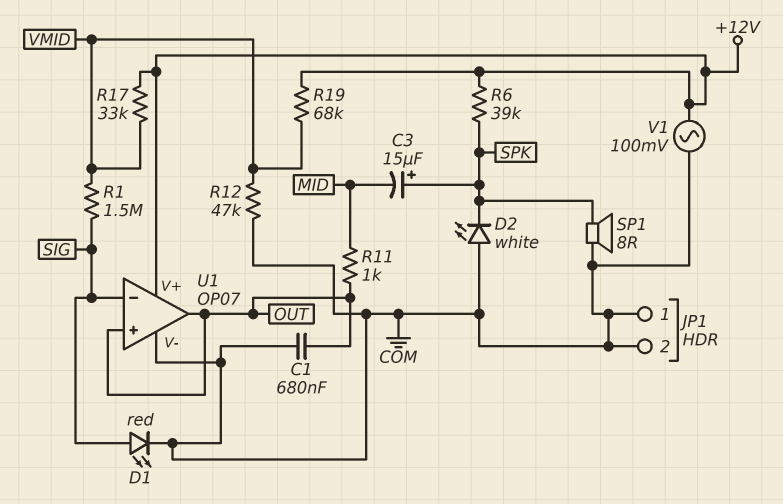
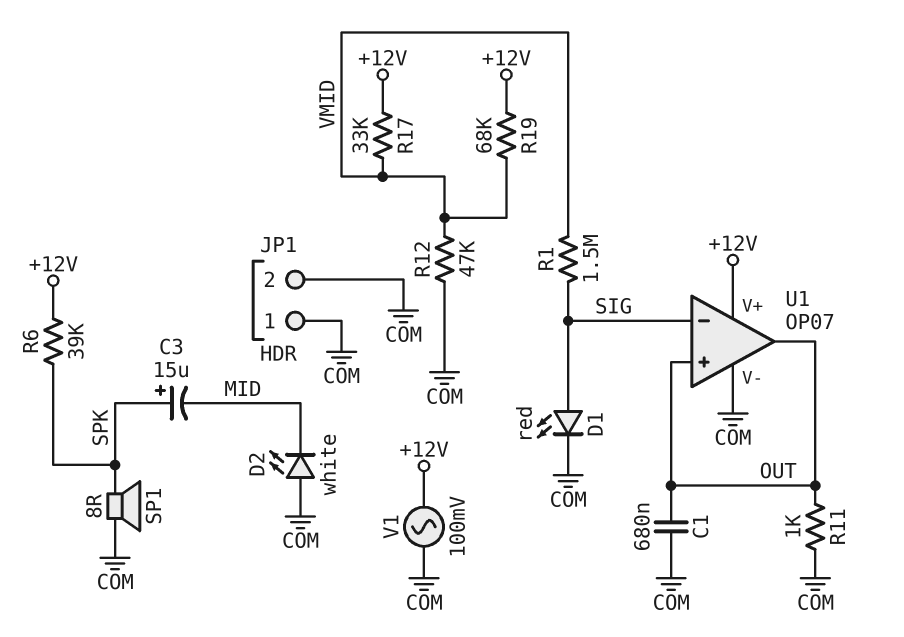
D2: LED white (A COM, K SPK) -> LED white (A COM, K MID)
R11: 1k (MID, OUT) -> 1k (COM, OUT)

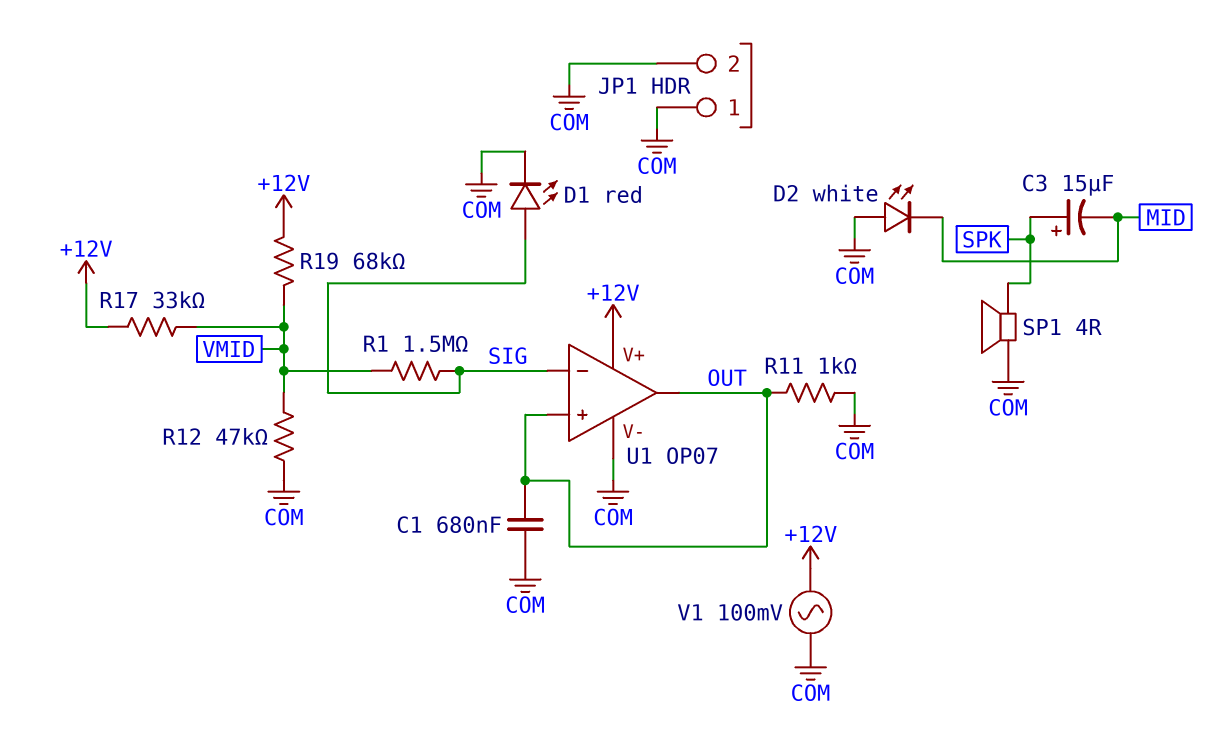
R6: 39k (+12V, SPK) -> none
SP1: speaker 8R (COM, SPK) -> speaker 4R (COM, SPK)

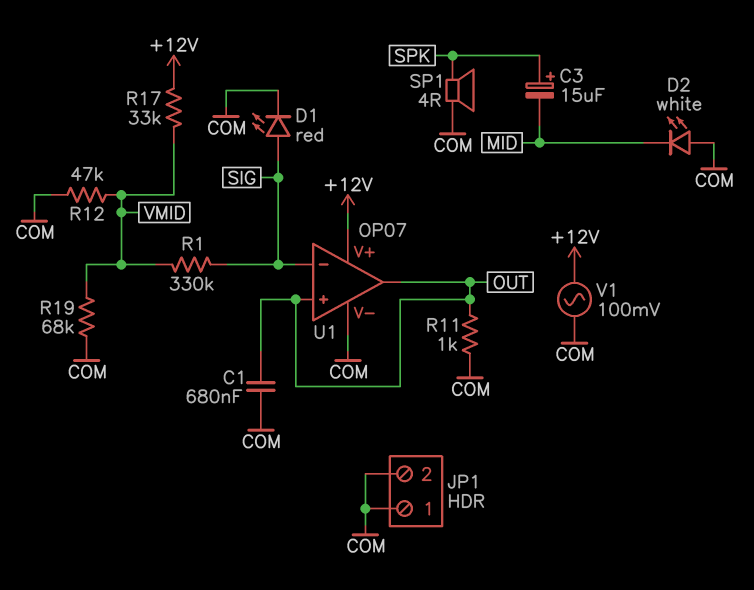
R1: 1.5M (SIG, VMID) -> 330k (SIG, VMID)
R19: 68k (+12V, VMID) -> 68k (COM, VMID)

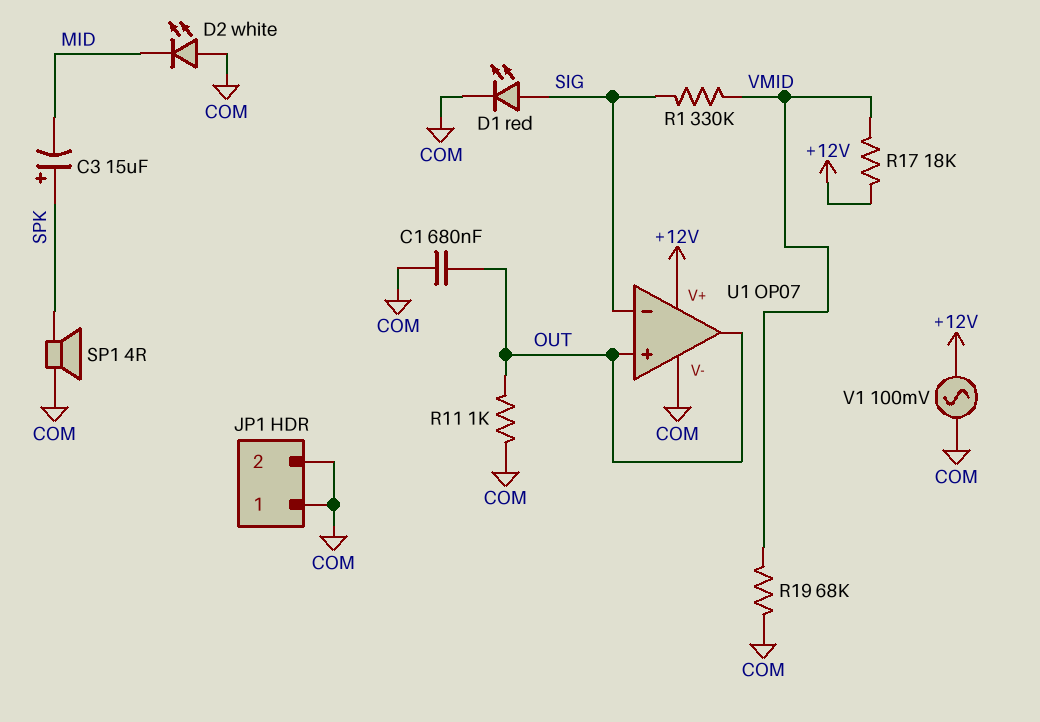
R12: 47k (COM, VMID) -> none
R17: 33k (+12V, VMID) -> 18k (+12V, VMID)

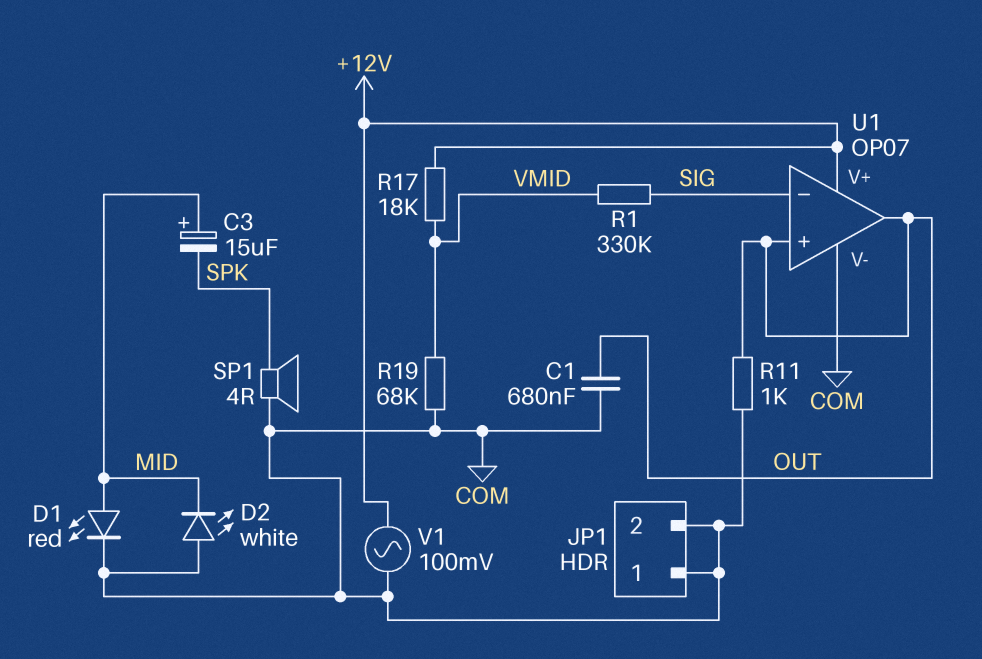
C3: 15uF (plus SPK, minus MID) -> 15uF (plus MID, minus SPK)
D1: LED red (A SIG, K COM) -> LED red (A MID, K COM)

